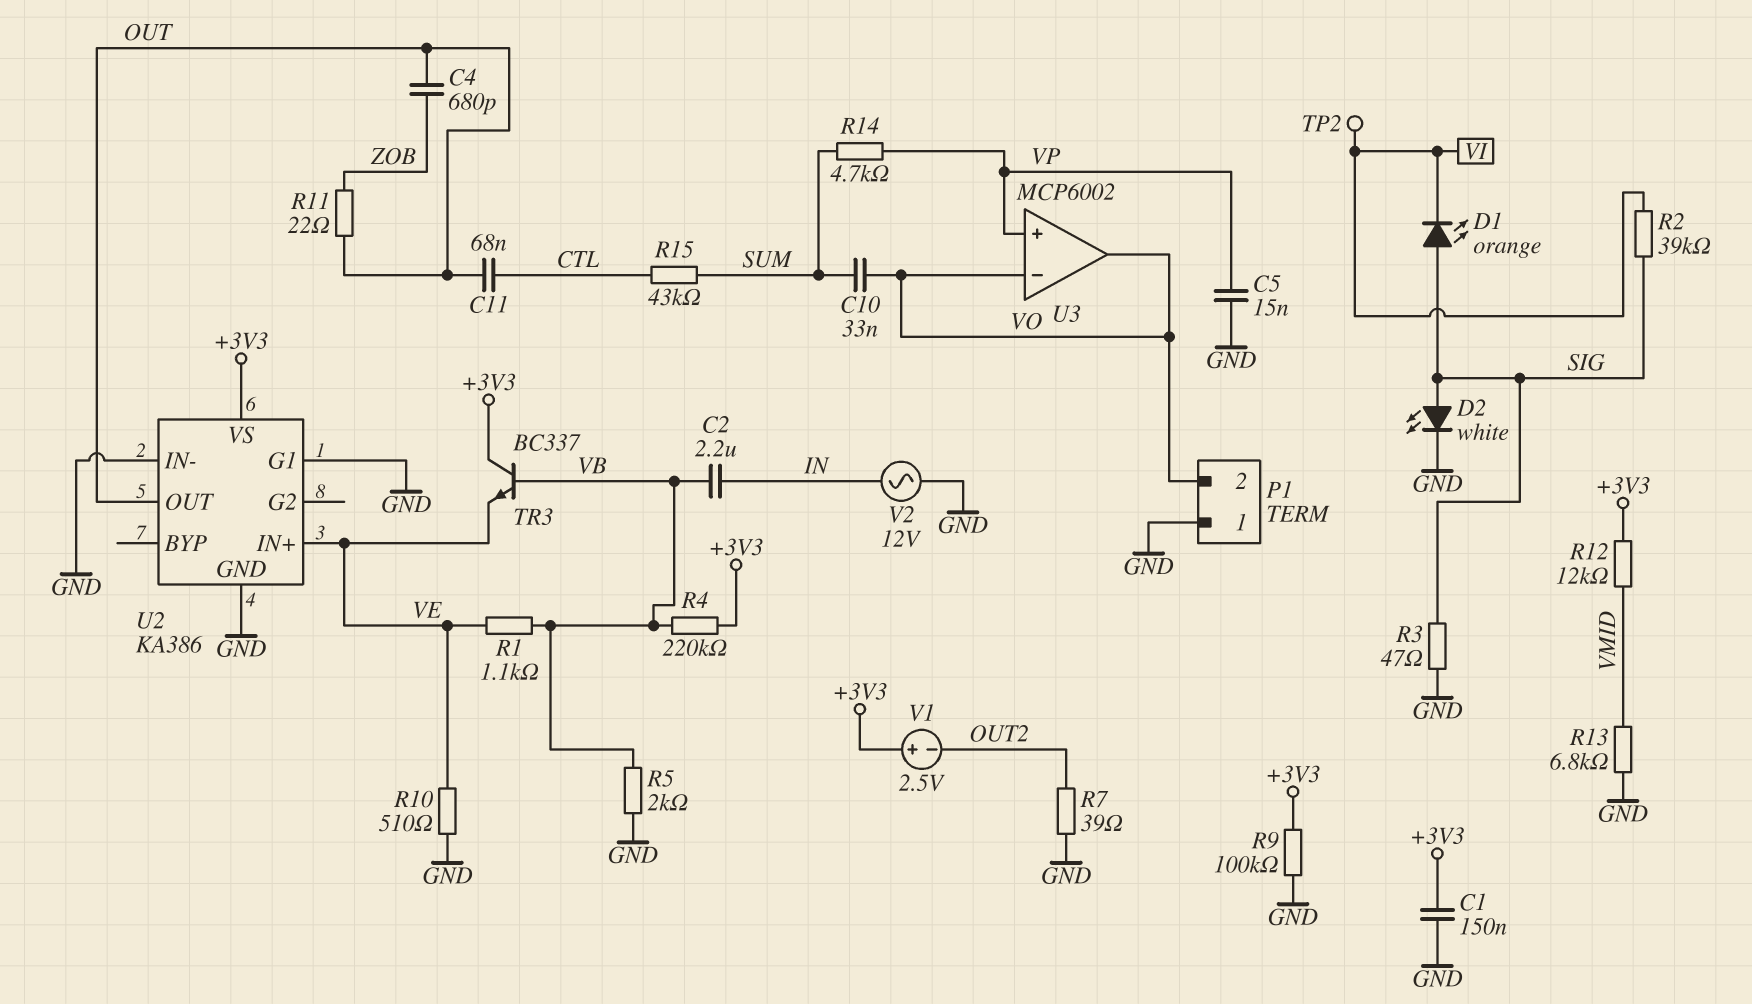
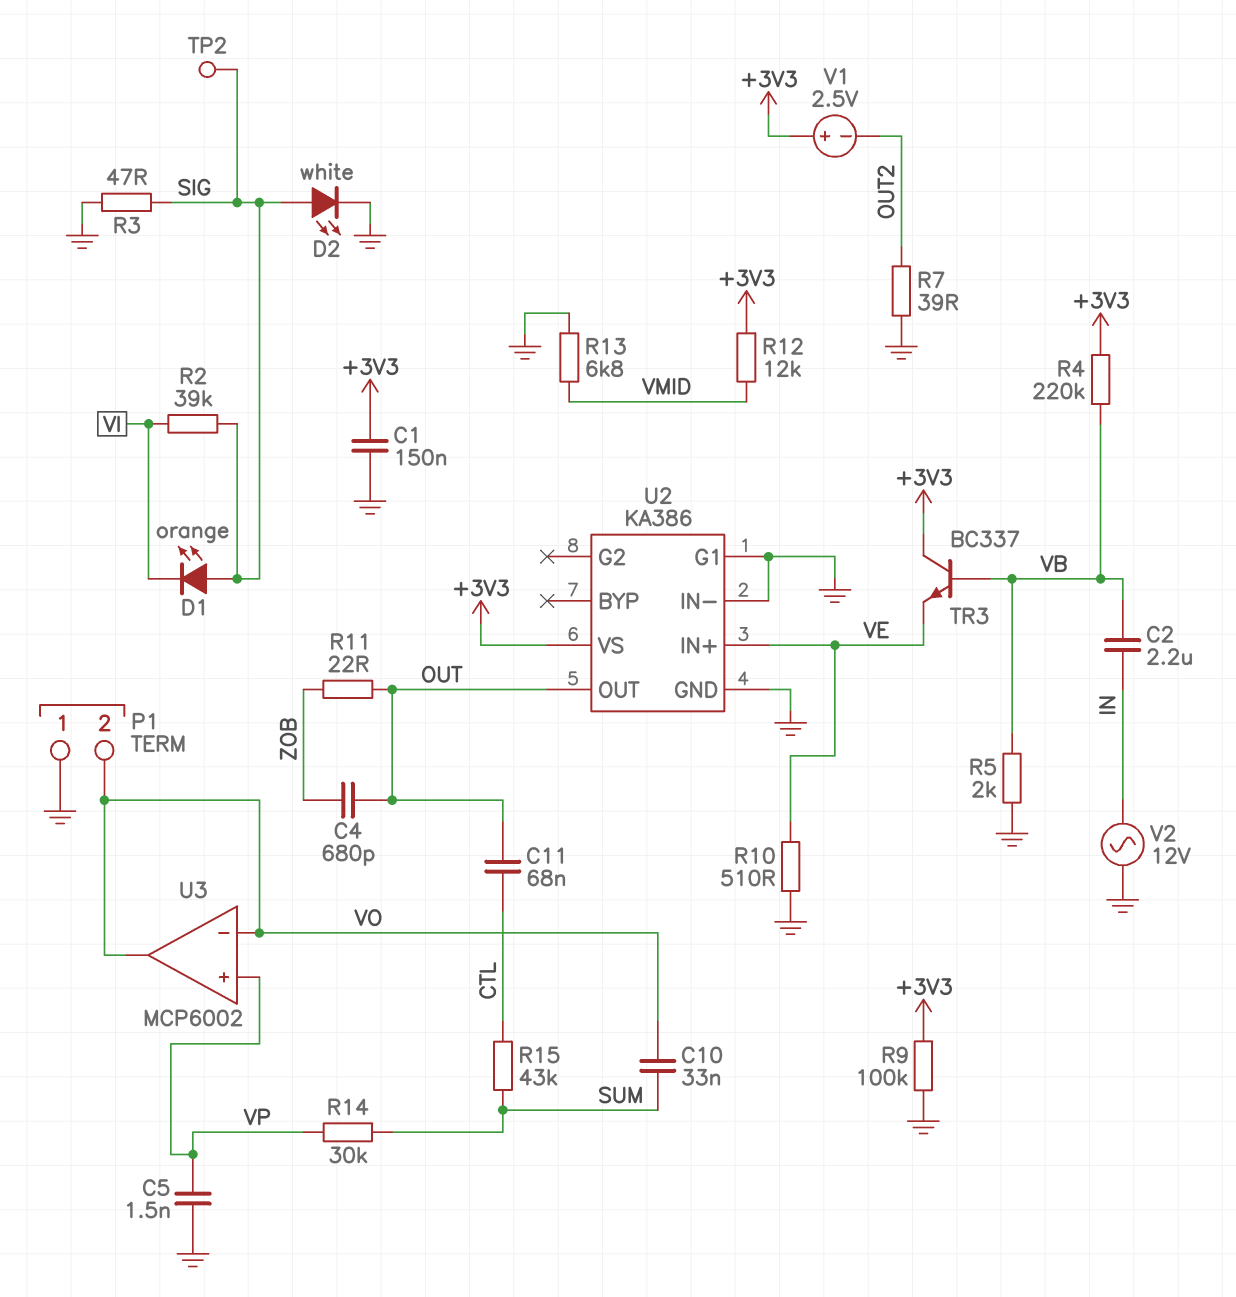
C5: 15nF (GND, VP) -> 1.5nF (GND, VP)
R1: 1.1k (VB, VE) -> none
R14: 4.7k (SUM, VP) -> 30k (SUM, VP)
TP2: test point (VI) -> test point (SIG)

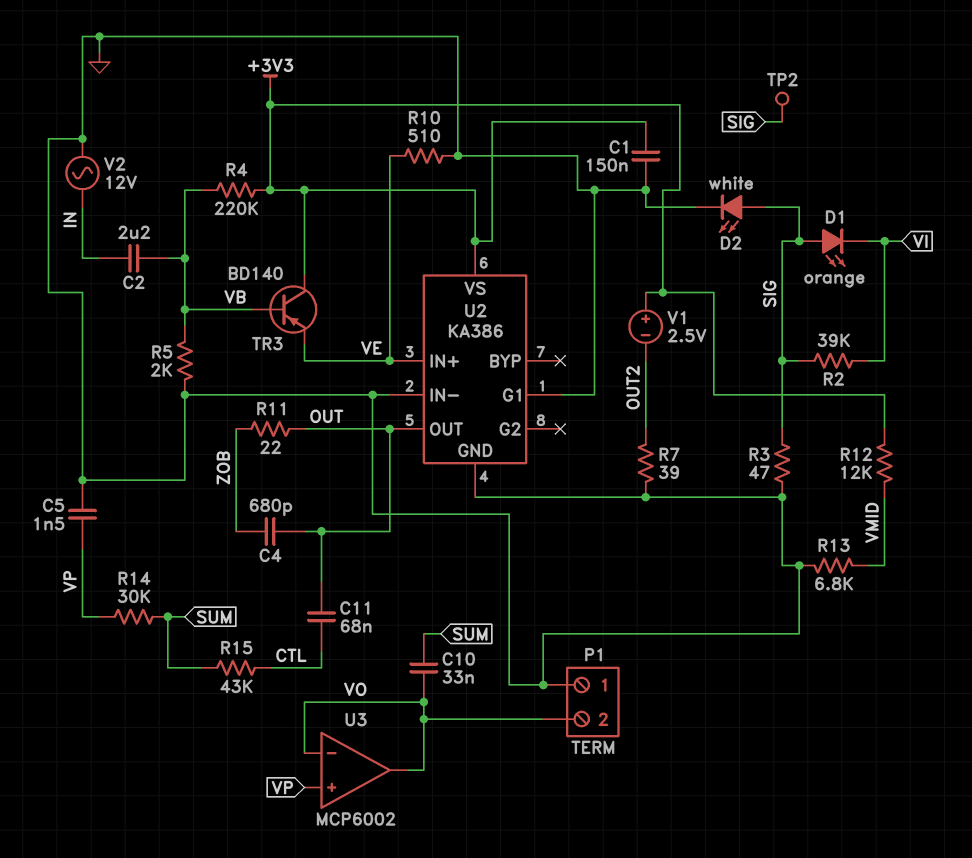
R9: 100k (+3V3, GND) -> none
TR3: NPN BC337 (B VB, C +3V3, E VE) -> PNP BD140 (B VB, C +3V3, E VE)

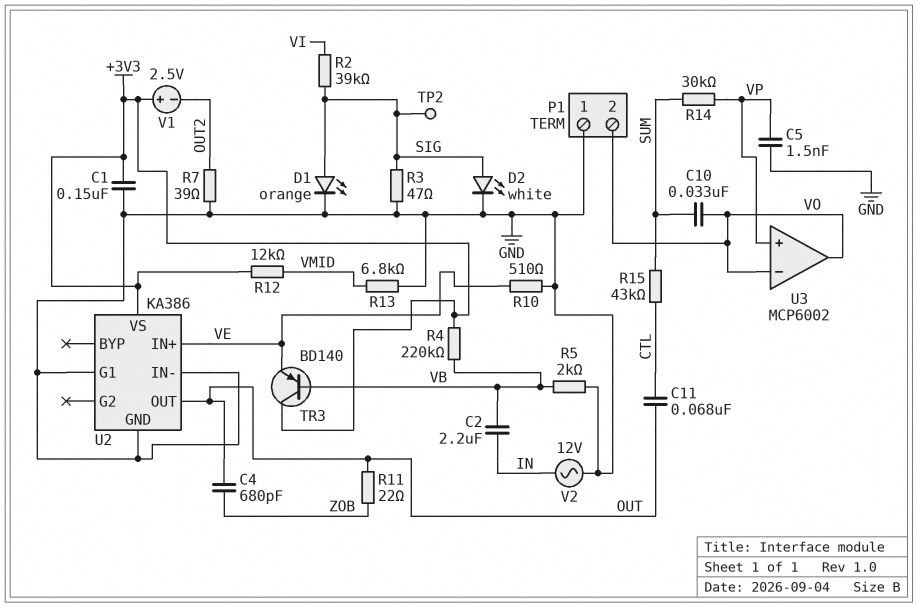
D1: LED orange (A SIG, K VI) -> LED orange (A SIG, K GND)

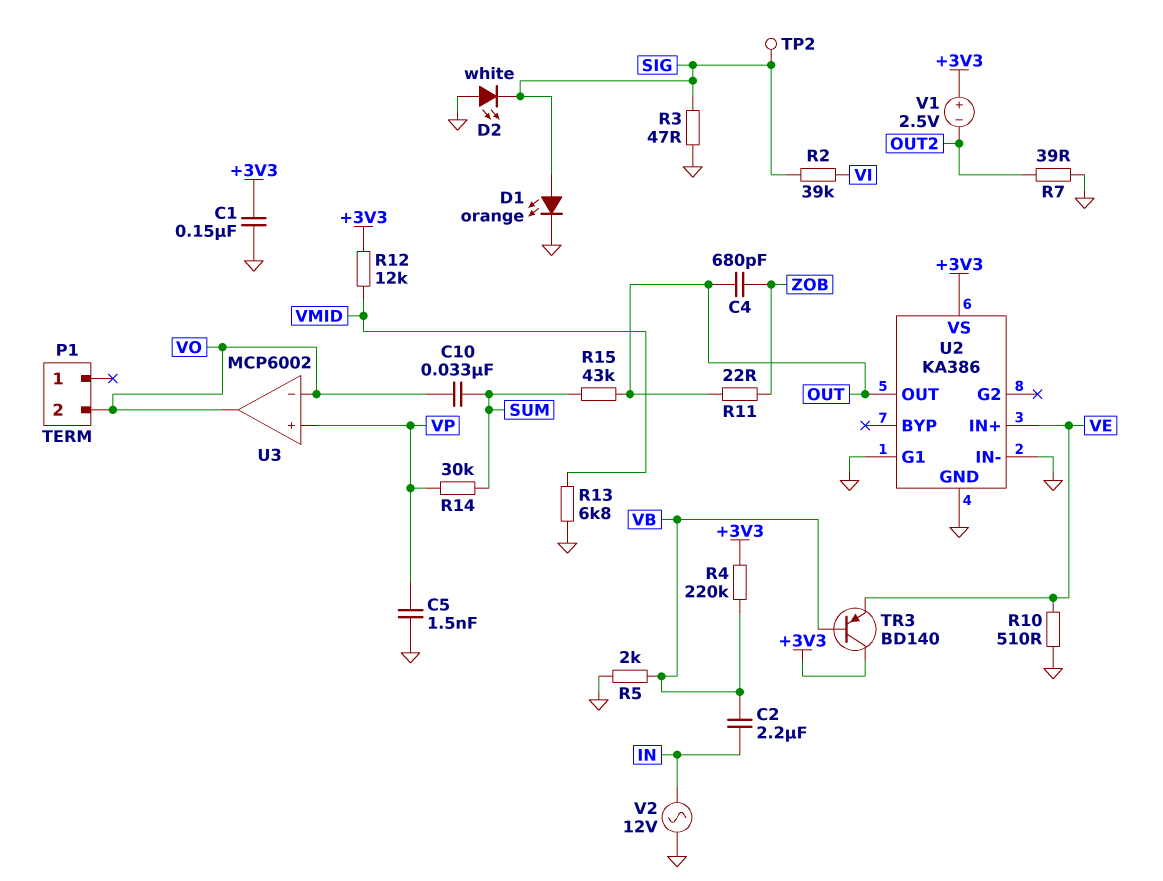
C11: 68nF (CTL, OUT) -> none
D2: LED white (A SIG, K GND) -> LED white (A GND, K SIG)
P1 pin 1: GND -> none
R15: 43k (CTL, SUM) -> 43k (OUT, SUM)

